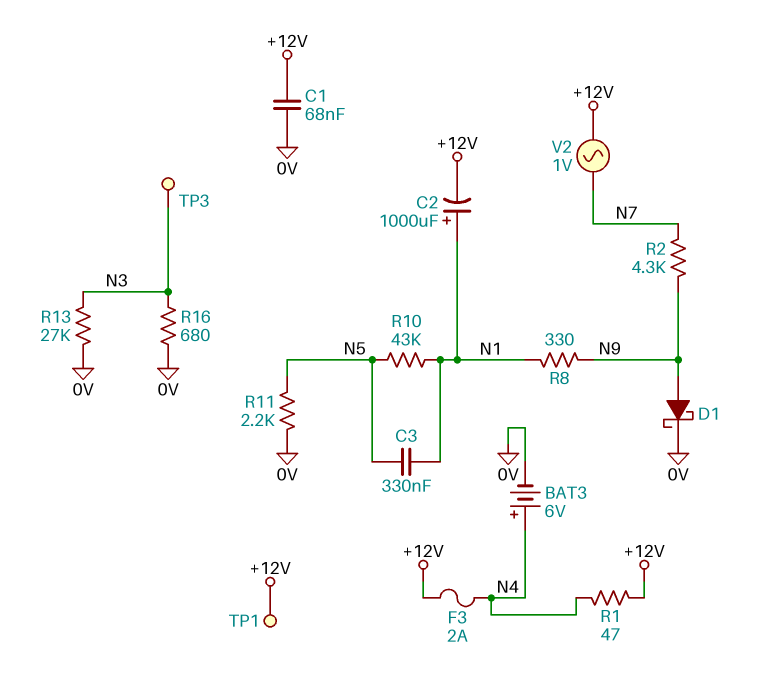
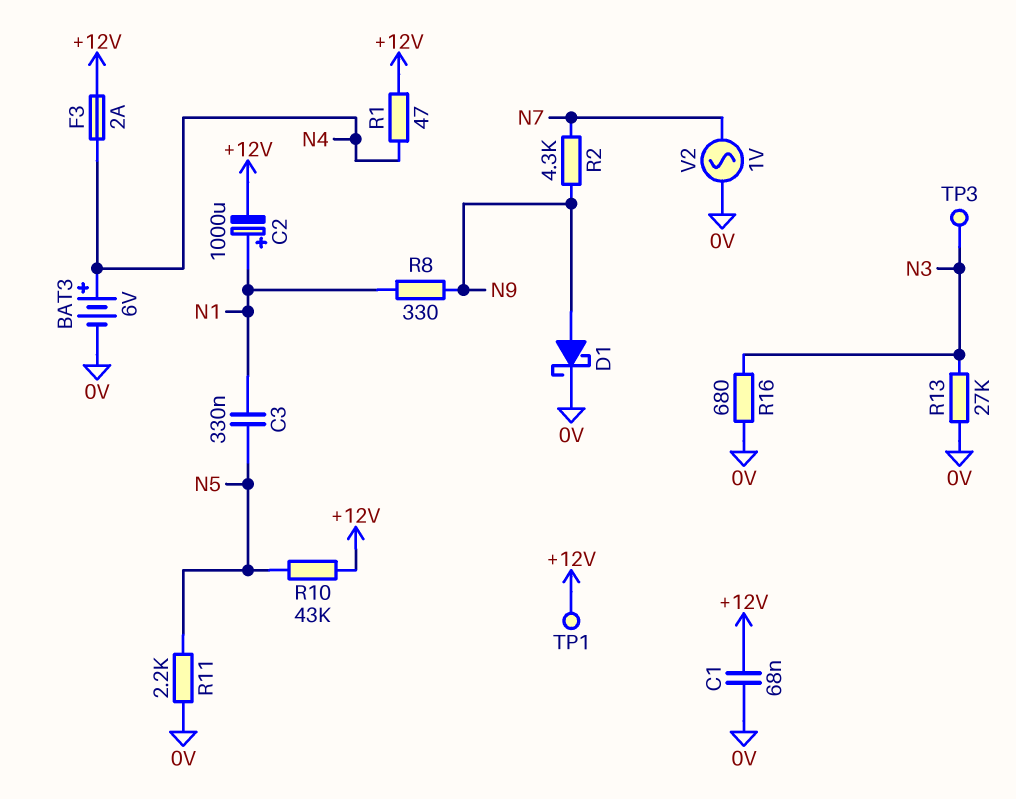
R10: 43k (N1, N5) -> 43k (+12V, N5)
V2: AC 1V (+12V, N7) -> AC 1V (0V, N7)

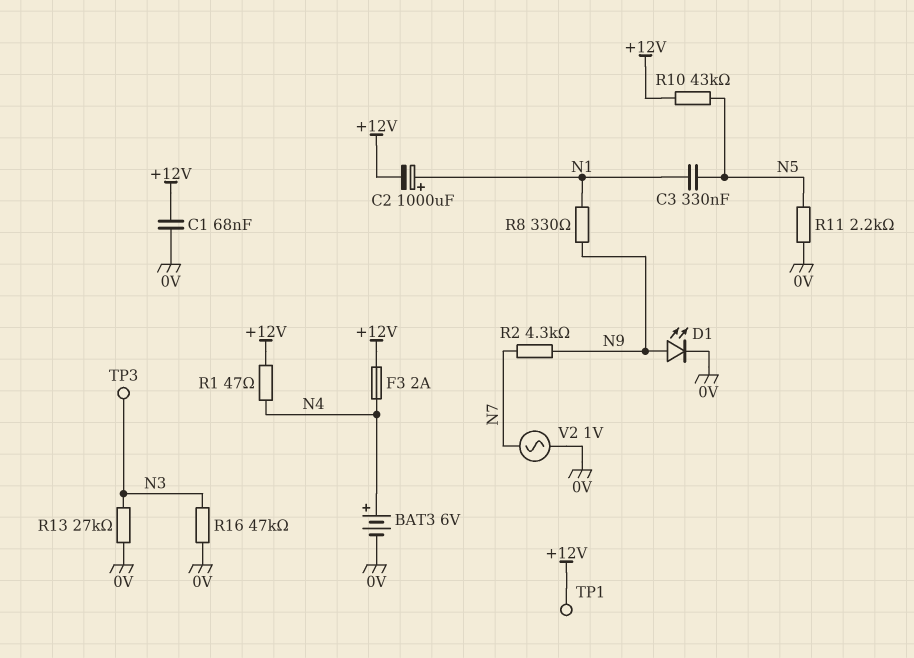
D1: schottky (A N9, K 0V) -> LED (A N9, K 0V)
R16: 680 (0V, N3) -> 47k (0V, N3)

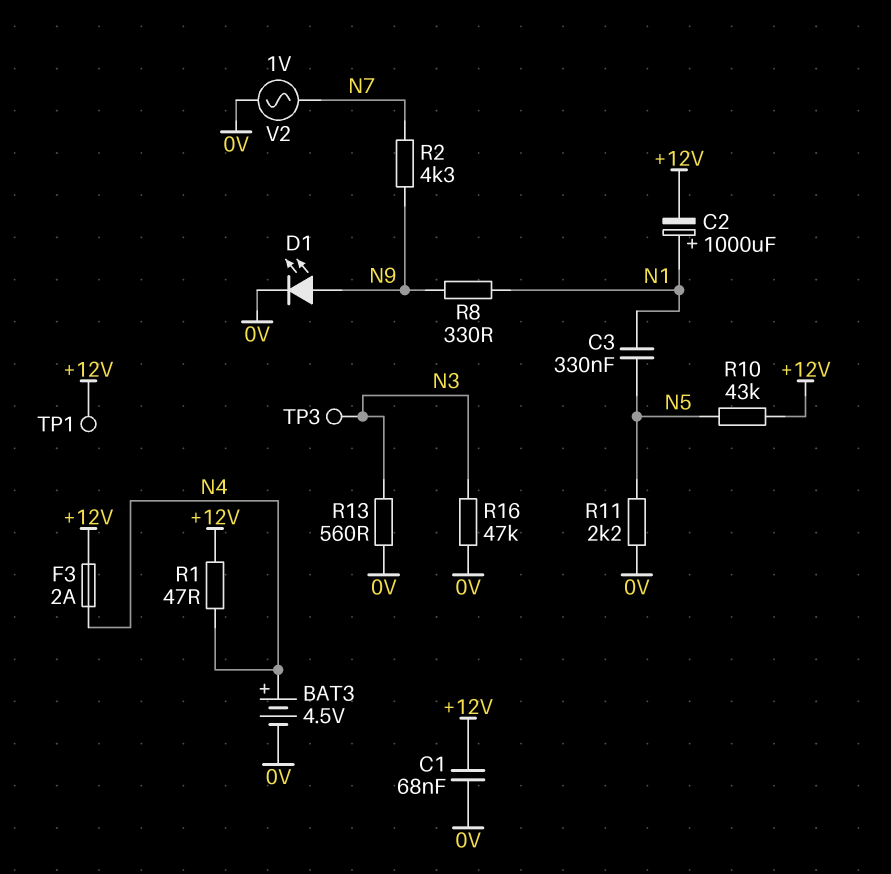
BAT3: 6V (plus N4, minus 0V) -> 4.5V (plus N4, minus 0V)
R13: 27k (0V, N3) -> 560 (0V, N3)

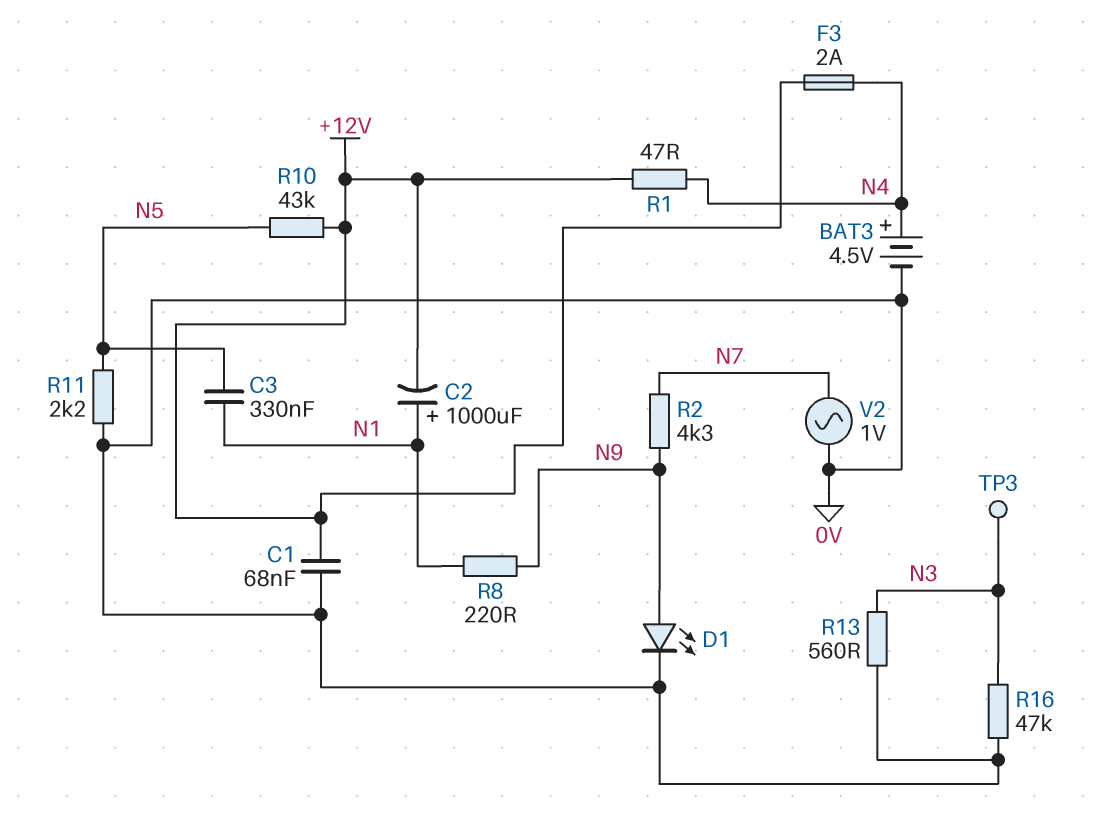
R8: 330 (N1, N9) -> 220 (N1, N9)
TP1: test point (+12V) -> none

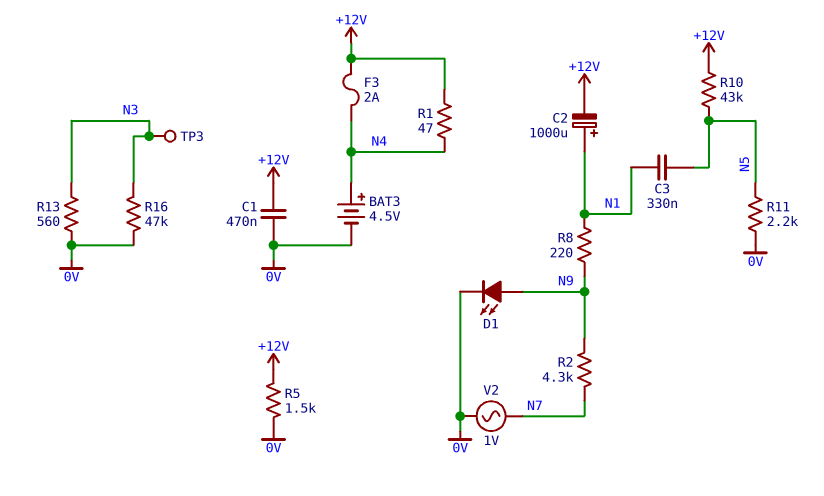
C1: 68nF (+12V, 0V) -> 470nF (+12V, 0V)
R5: none -> 1.5k (+12V, 0V)

